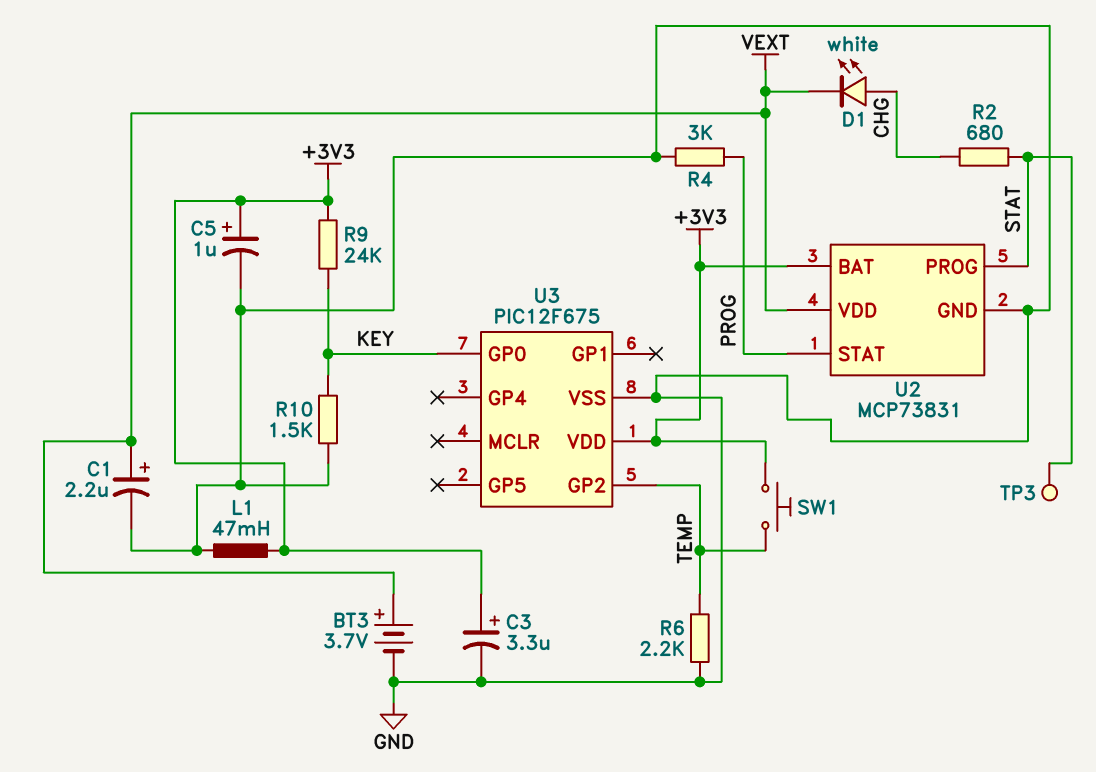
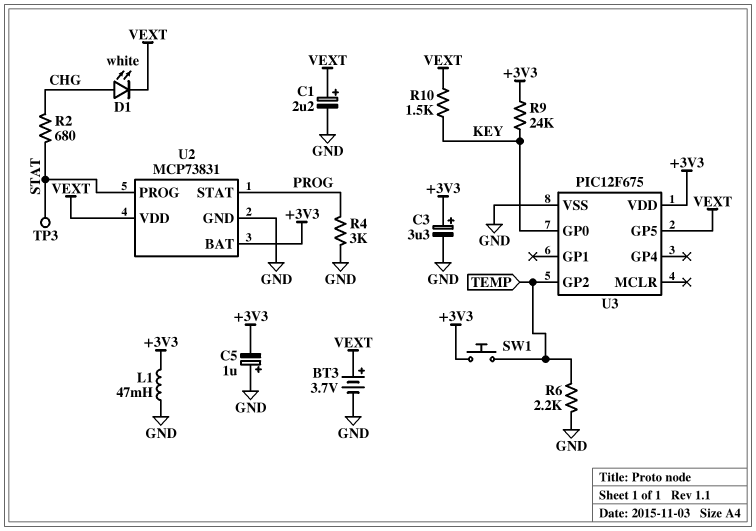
C5: 1uF (plus +3V3, minus GND) -> 1uF (plus GND, minus +3V3)
R10: 1.5k (GND, KEY) -> 1.5k (KEY, VEXT)
U3 pin GP5: none -> VEXT

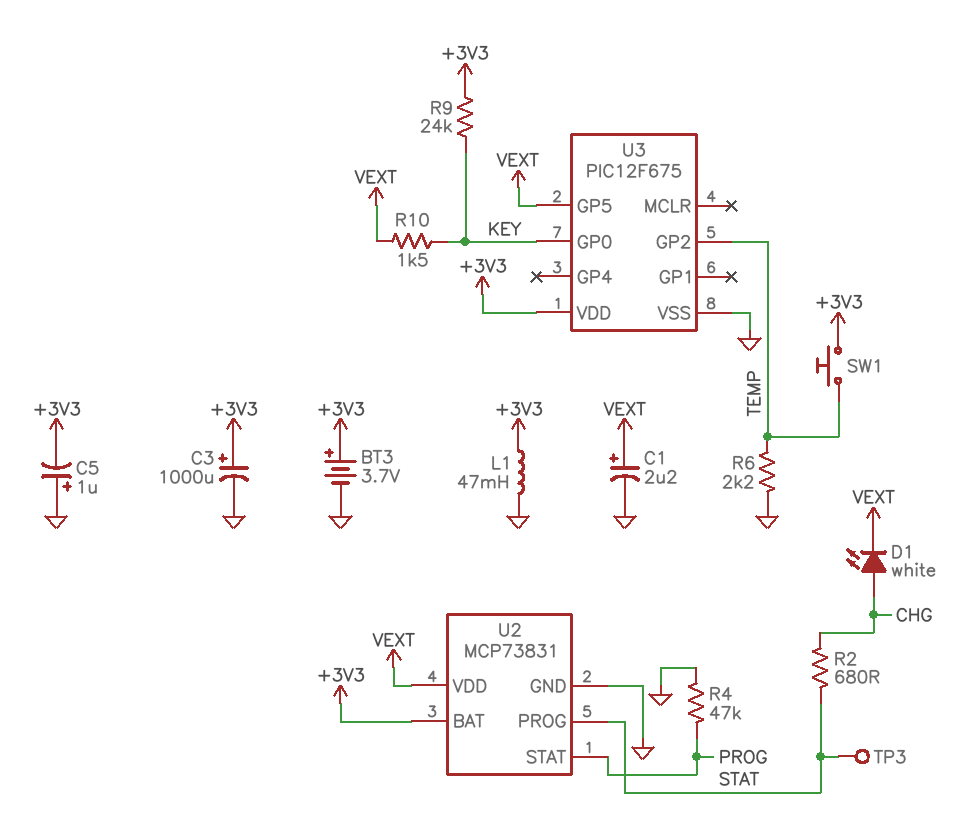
BT3: 3.7V (plus VEXT, minus GND) -> 3.7V (plus +3V3, minus GND)
C3: 3.3uF (plus +3V3, minus GND) -> 1000uF (plus +3V3, minus GND)
R4: 3k (GND, PROG) -> 47k (GND, PROG)

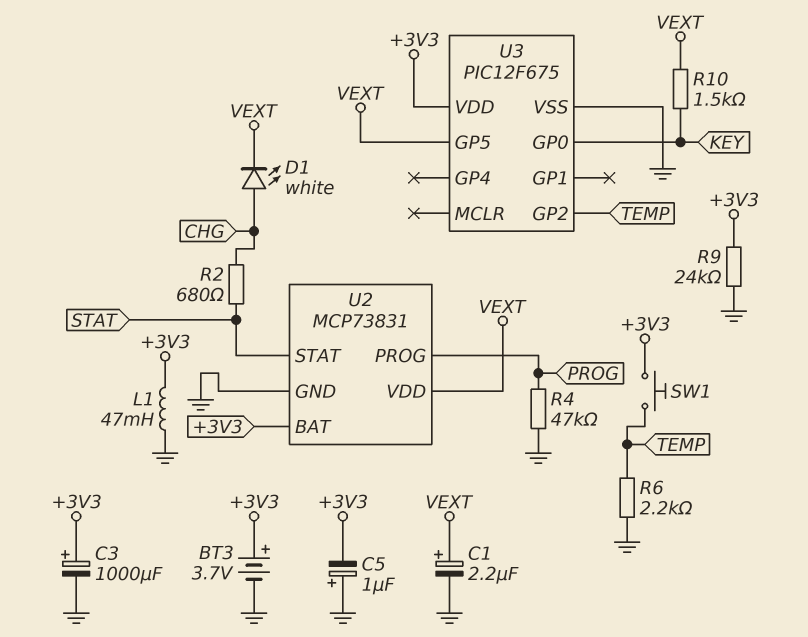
R9: 24k (+3V3, KEY) -> 24k (+3V3, GND)
TP3: test point (STAT) -> none
U2 pin PROG: STAT -> PROG
U2 pin STAT: PROG -> STAT

